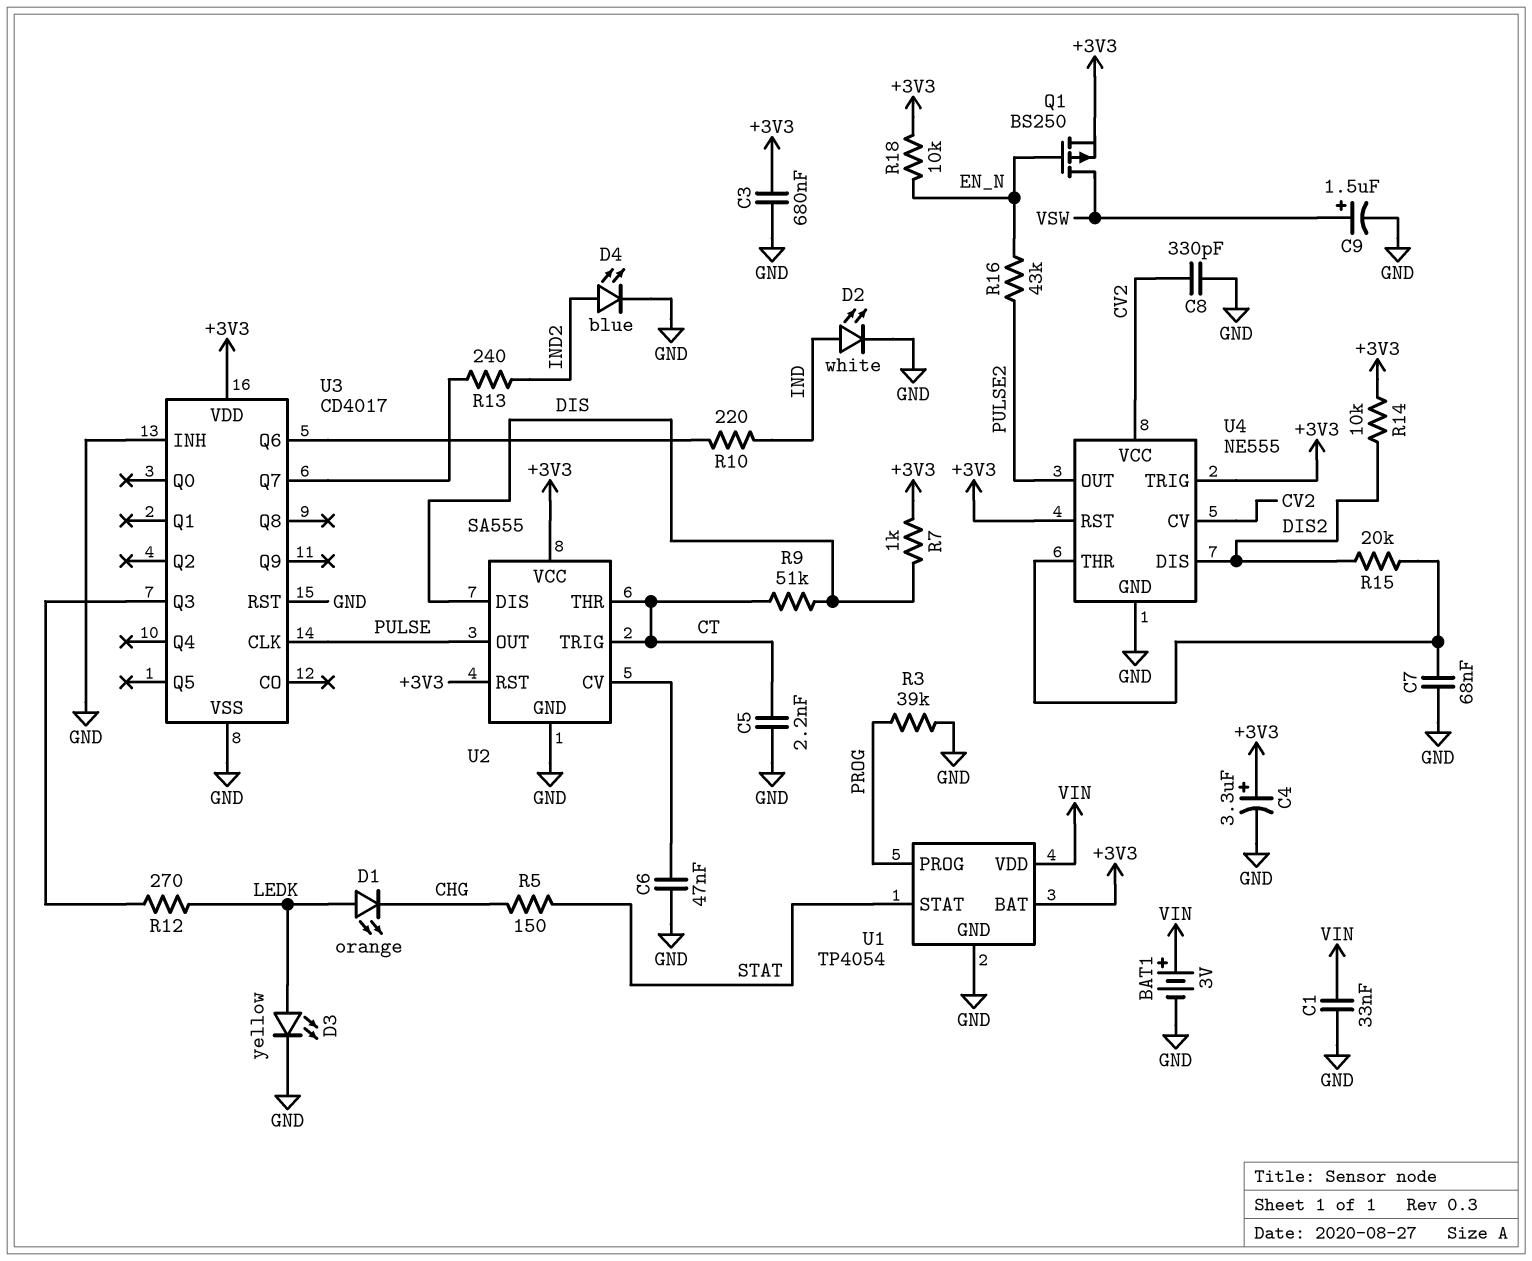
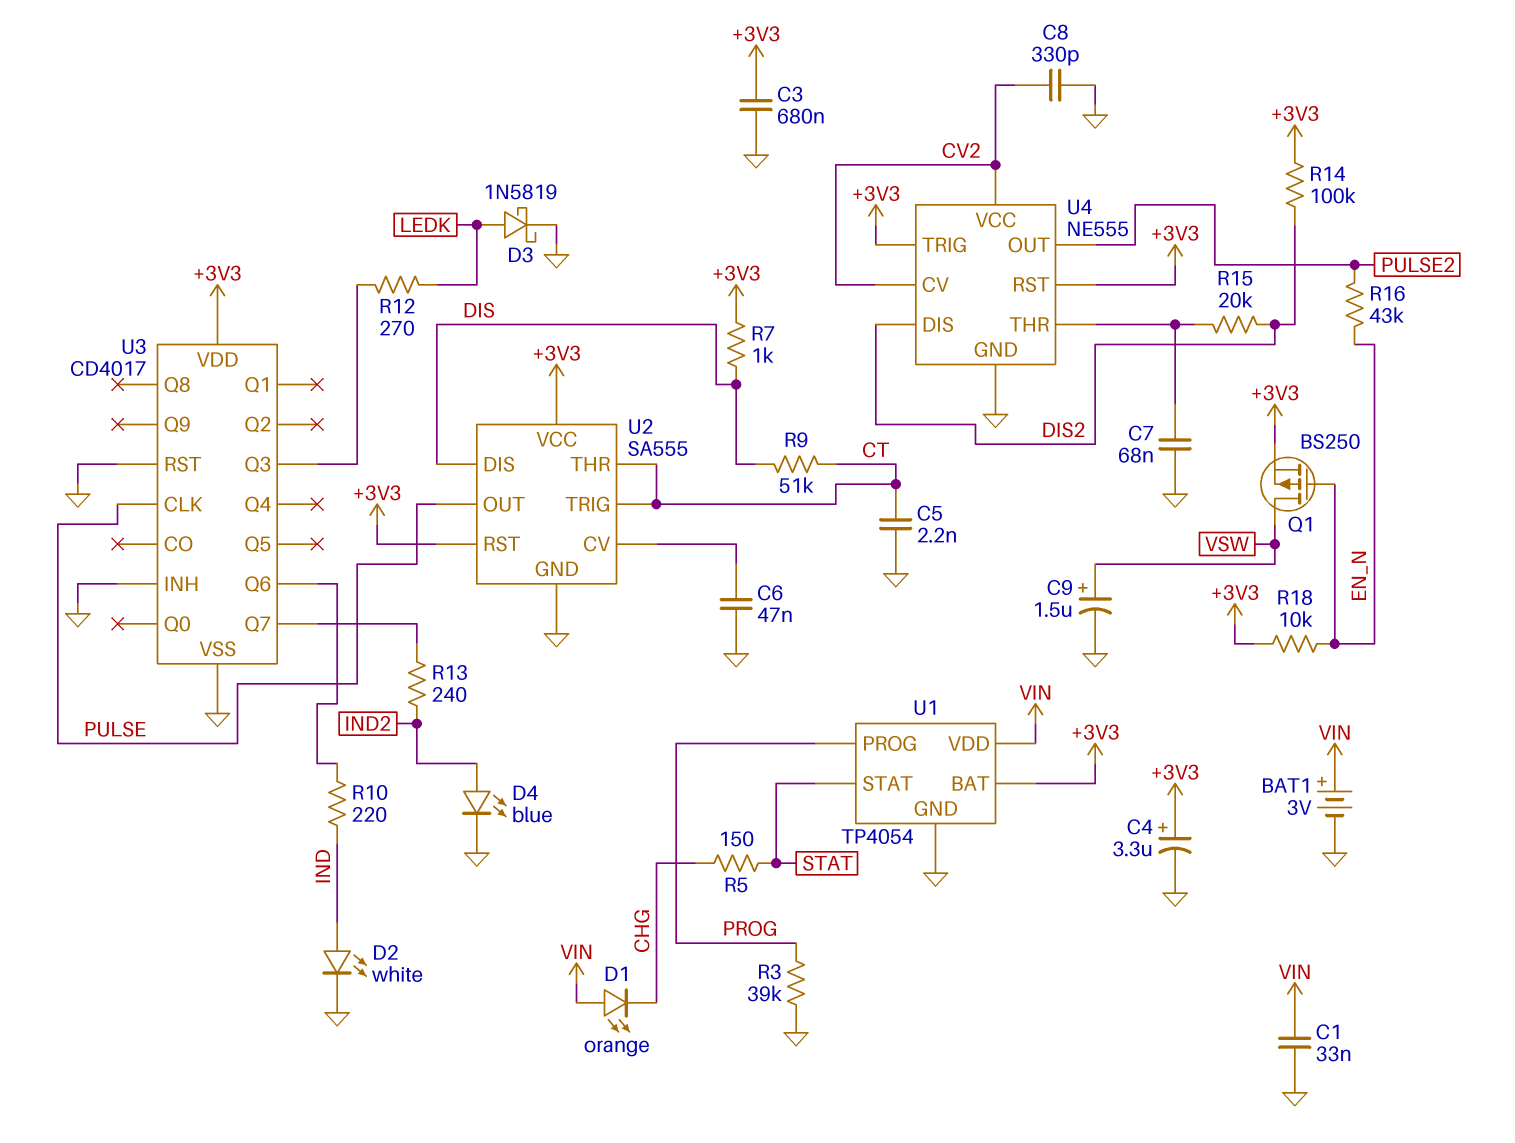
D1: LED orange (A LEDK, K CHG) -> LED orange (A VIN, K CHG)
D3: LED yellow (A LEDK, K GND) -> schottky 1N5819 (A LEDK, K GND)
R14: 10k (+3V3, DIS2) -> 100k (+3V3, DIS2)

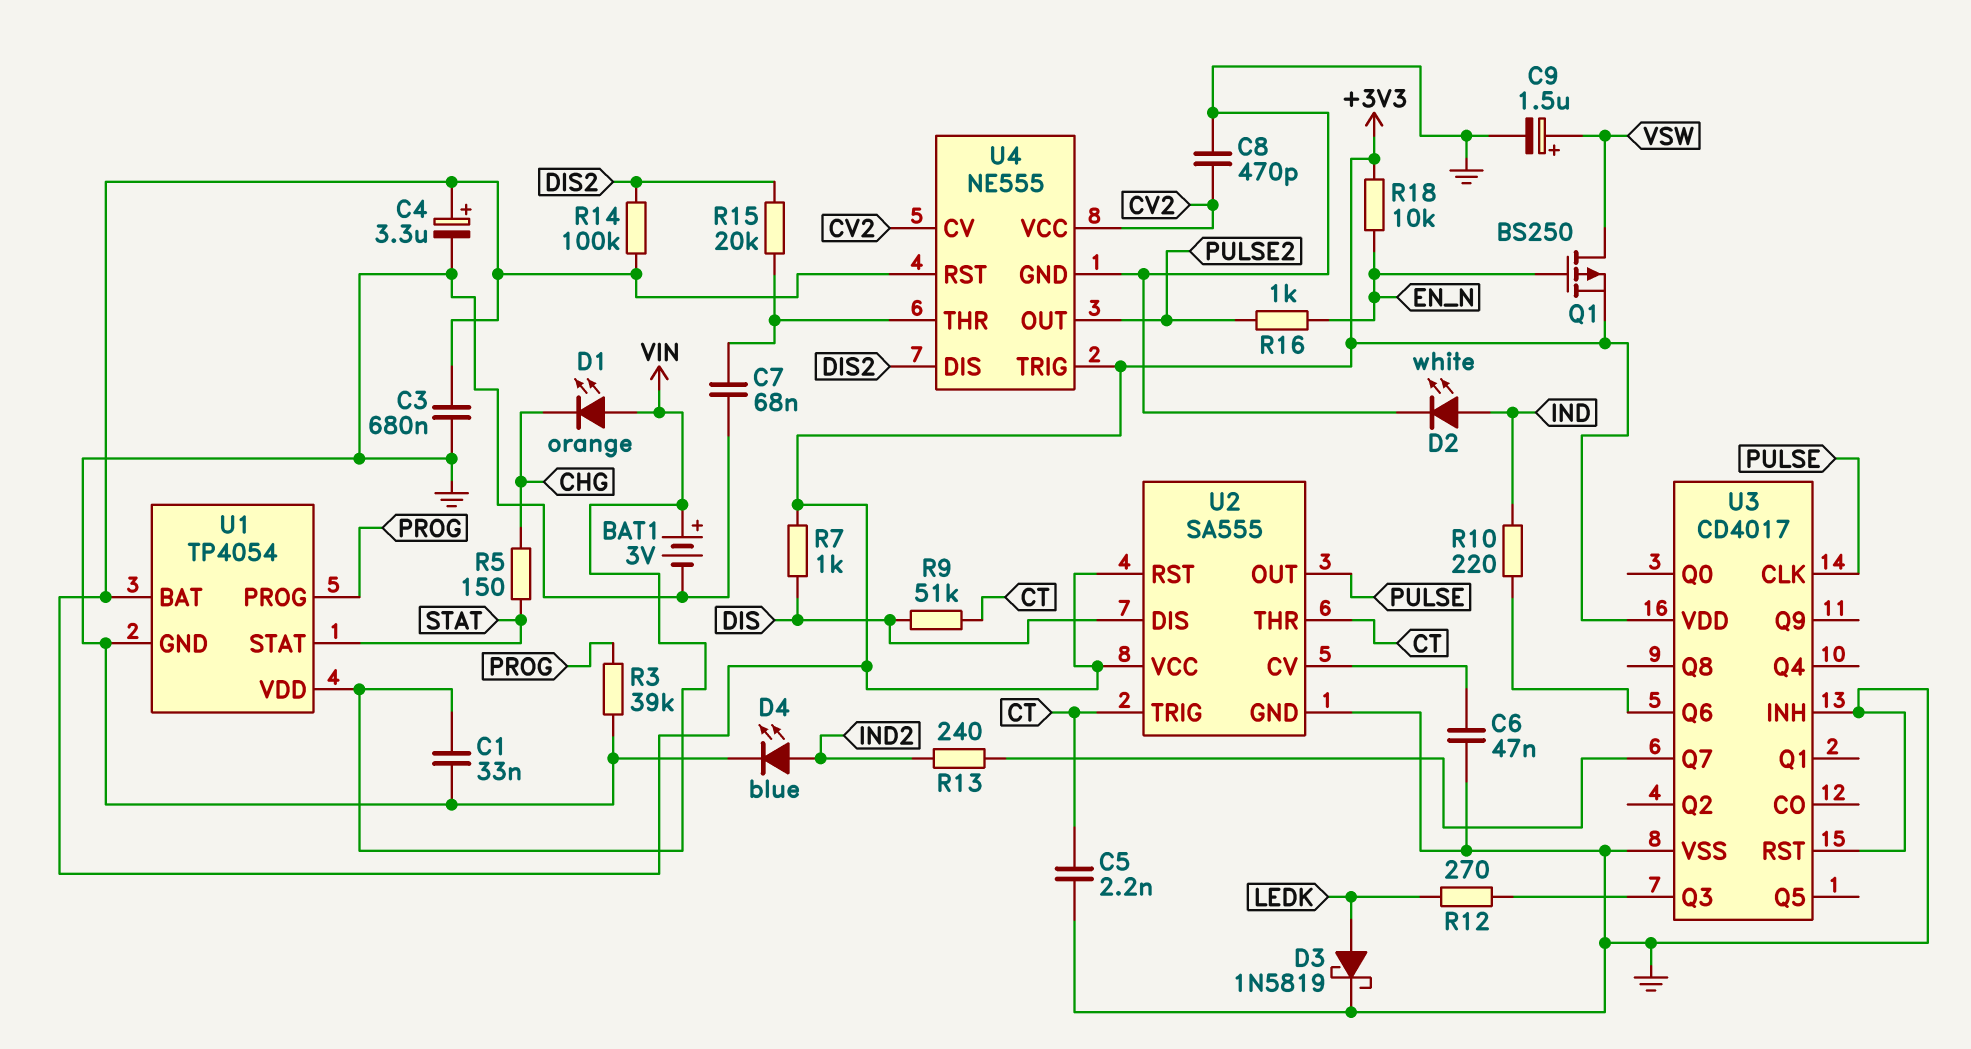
C8: 330pF (CV2, GND) -> 470pF (CV2, GND)
R16: 43k (EN_N, PULSE2) -> 1k (EN_N, PULSE2)

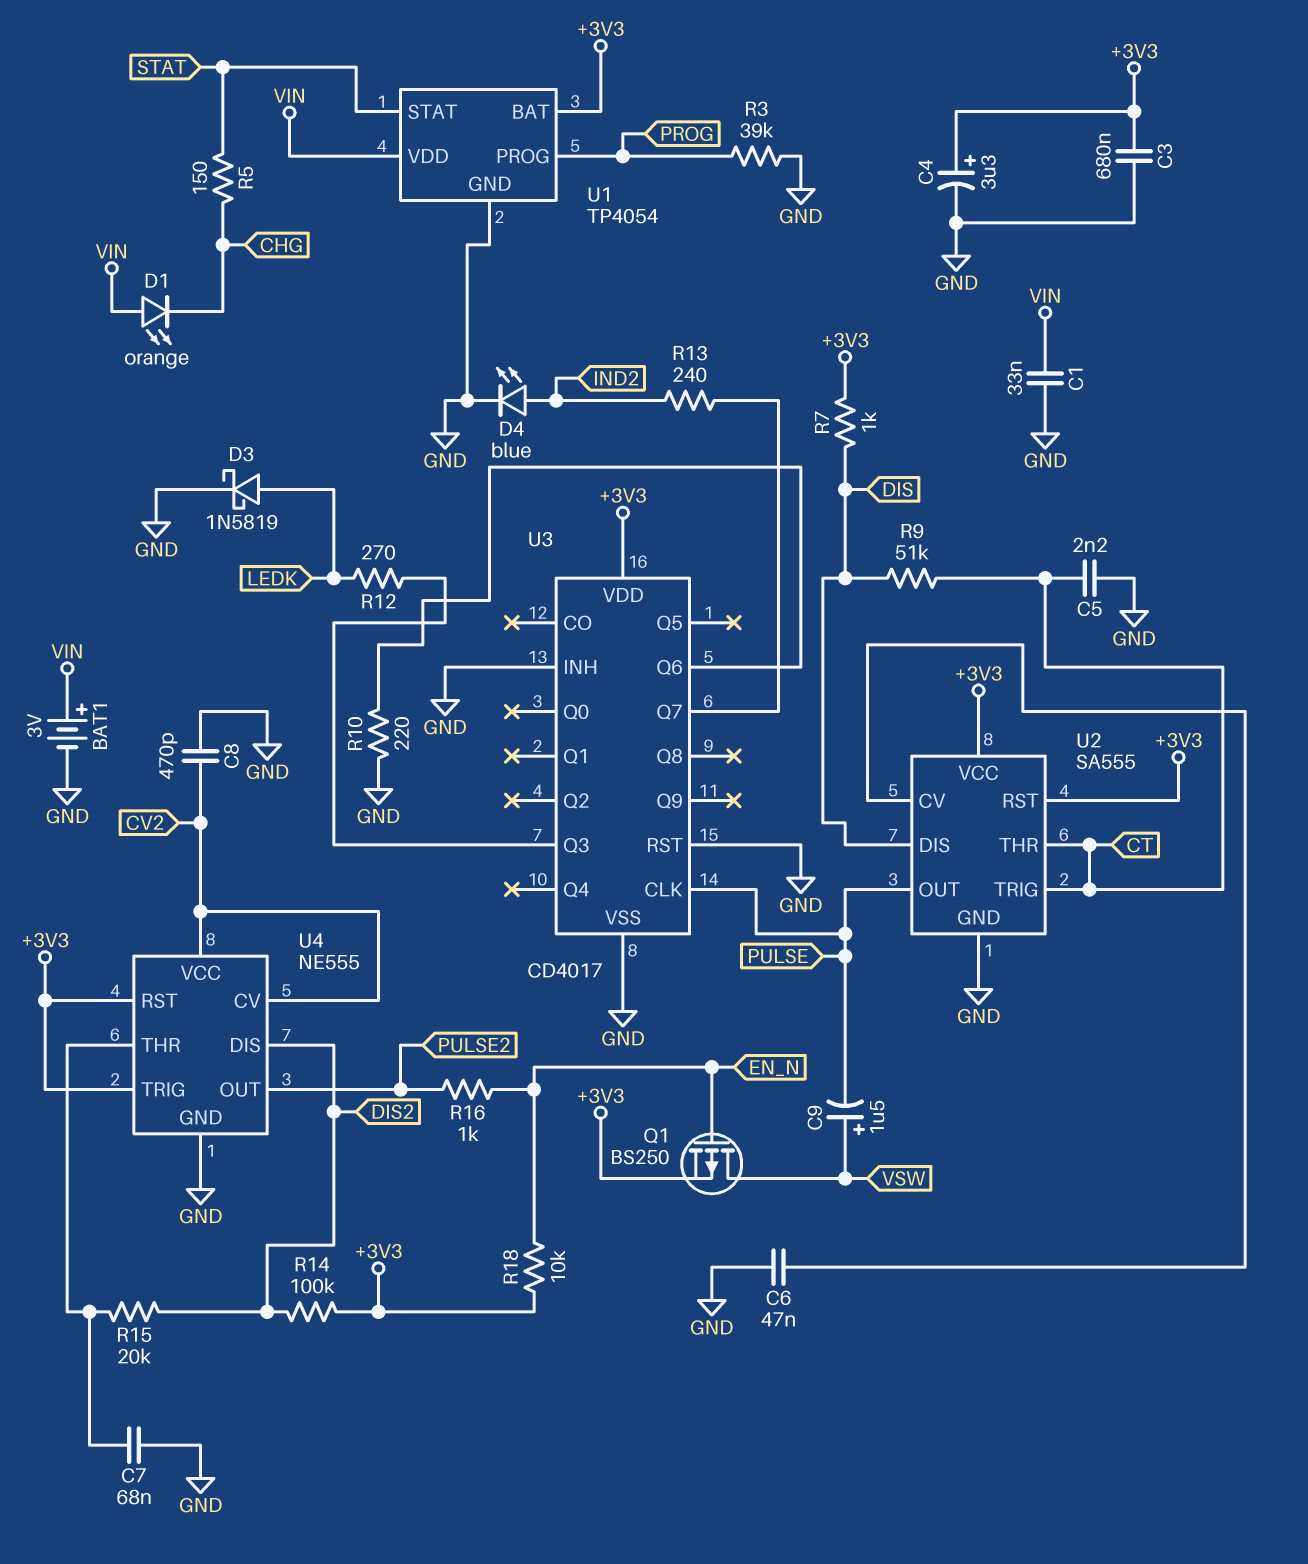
C9: 1.5uF (plus VSW, minus GND) -> 1.5uF (plus VSW, minus PULSE)
D2: LED white (A IND, K GND) -> none
R10: 220 (IND, U3/Q6) -> 220 (GND, U3/Q6)

